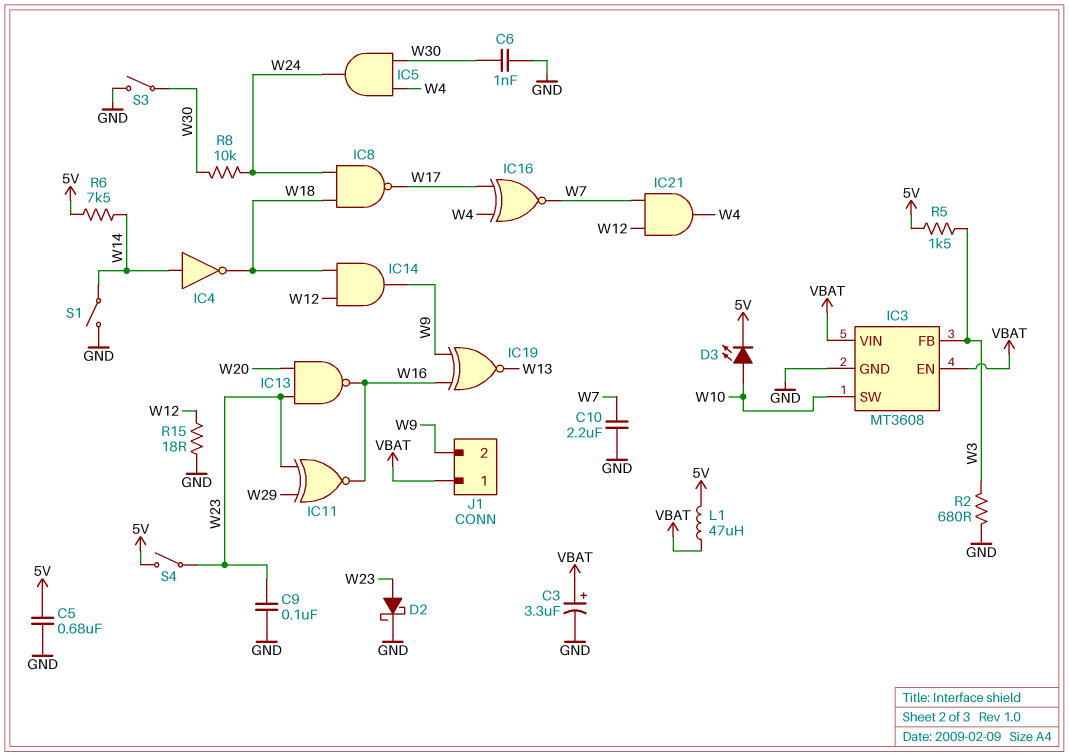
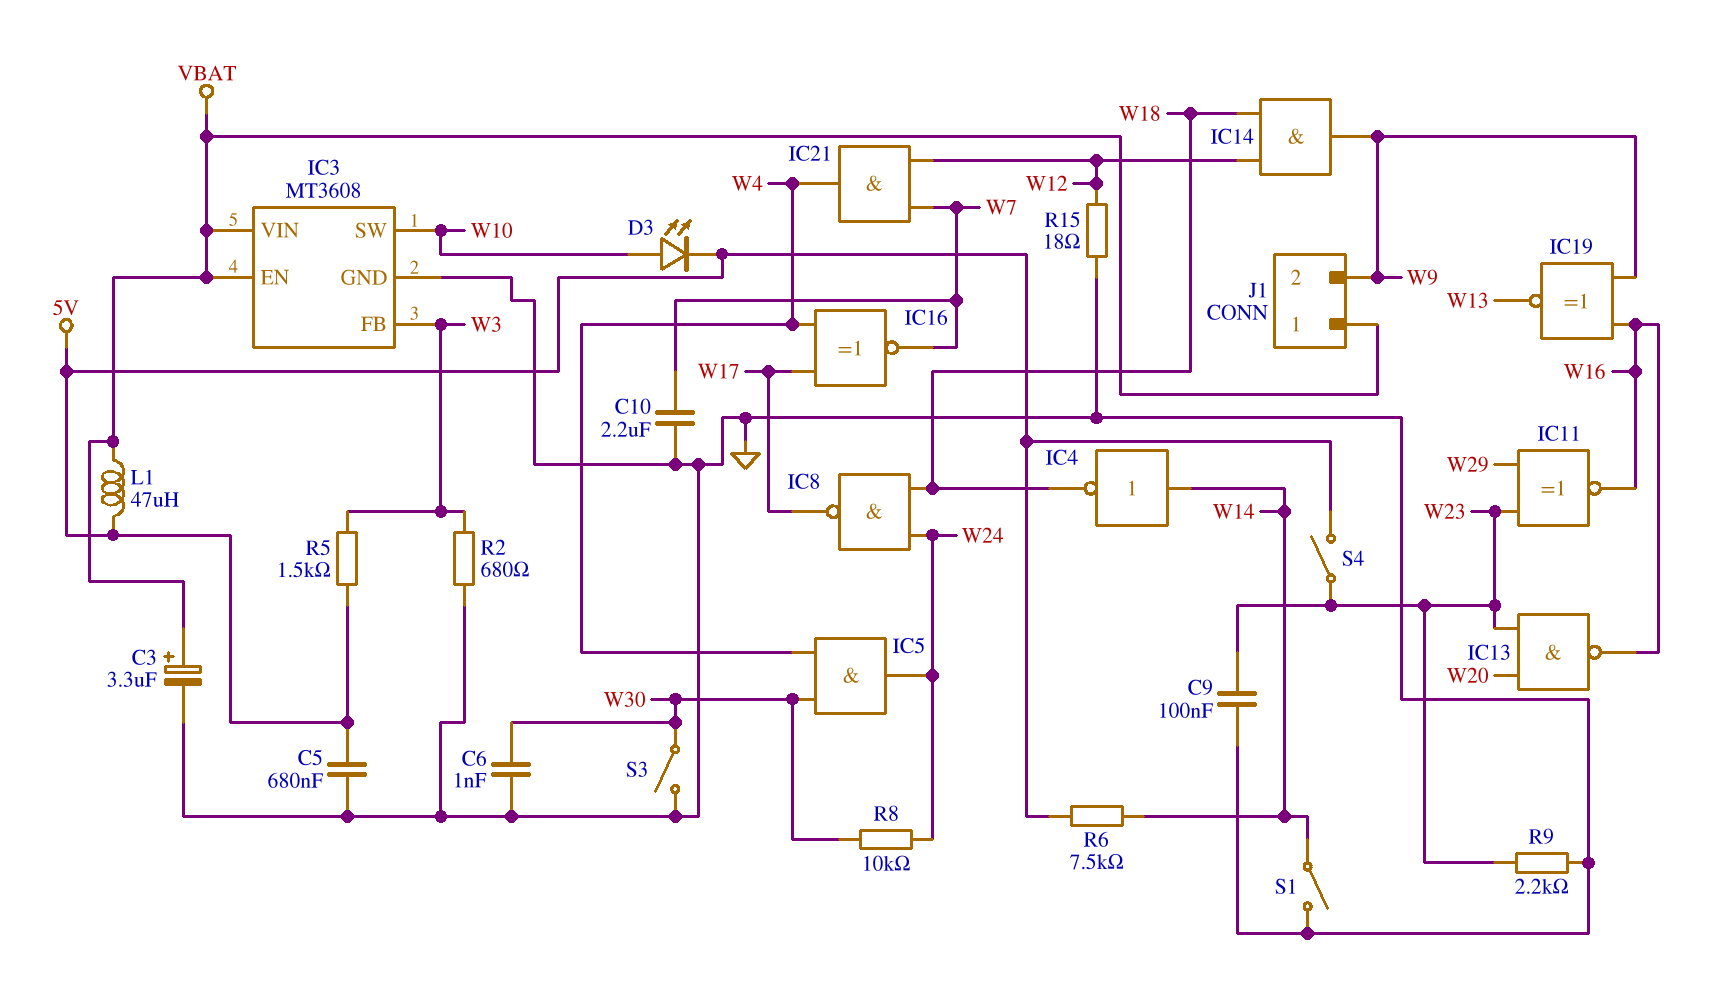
D2: schottky (A W23, K GND) -> none
R9: none -> 2.2k (GND, W23)

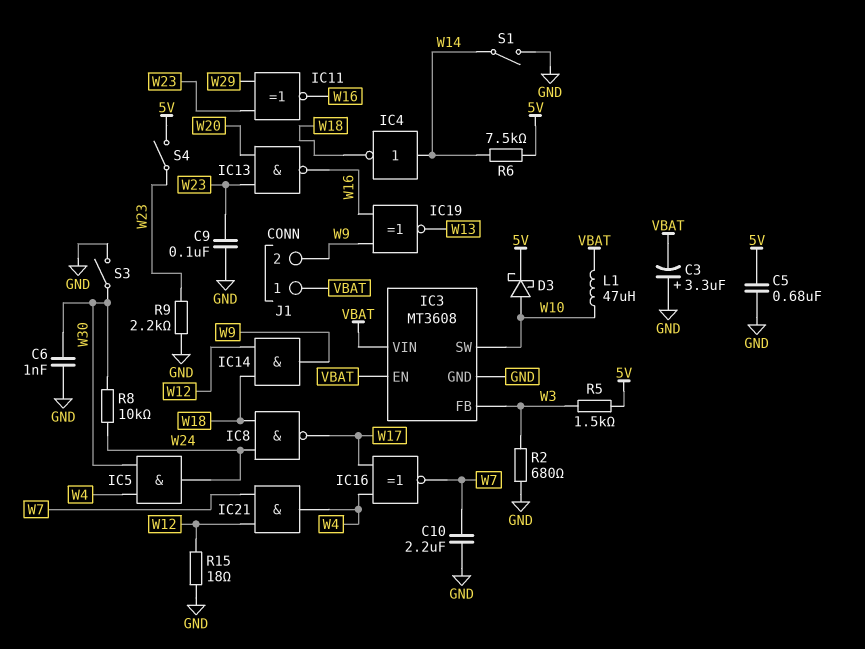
C3: 3.3uF (plus VBAT, minus GND) -> 3.3uF (plus GND, minus VBAT)
D3: LED (A W10, K 5V) -> schottky (A W10, K 5V)
L1: 47uH (5V, VBAT) -> 47uH (VBAT, W10)

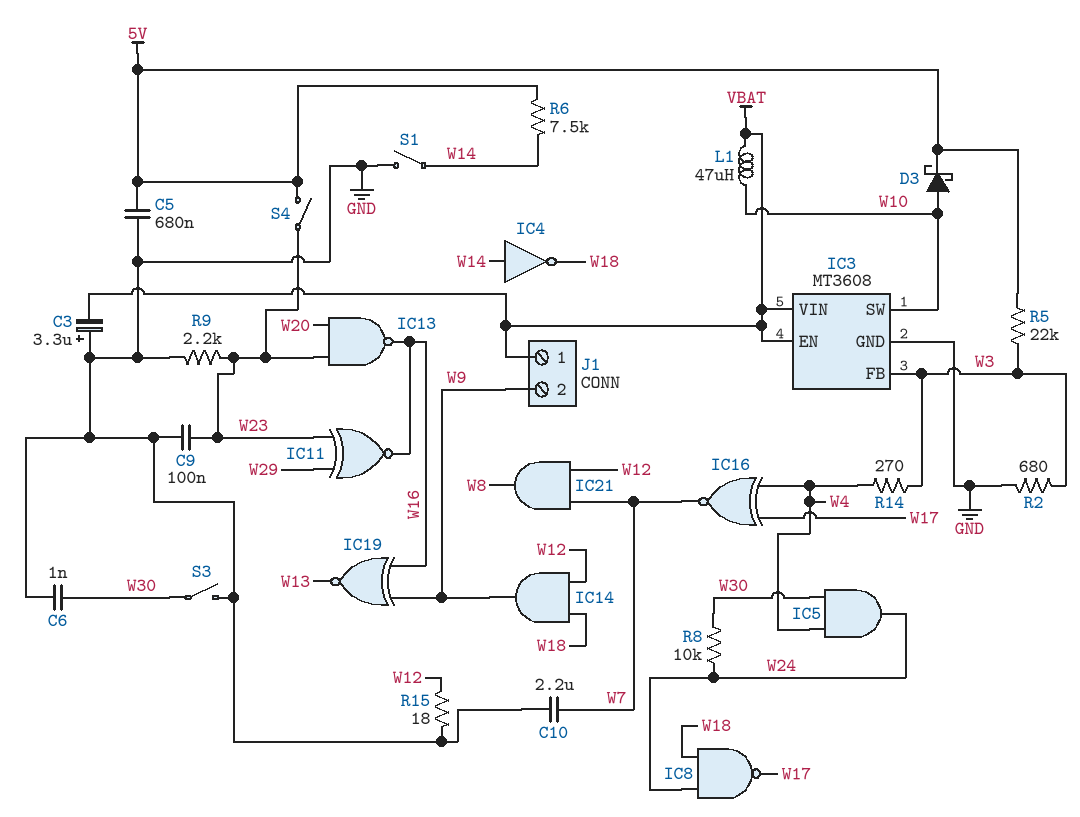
IC21: AND (in W7, in W12, out W4) -> AND (in W7, in W12, out W8)
R5: 1.5k (5V, W3) -> 22k (5V, W3)
R14: none -> 270 (W3, W4)

